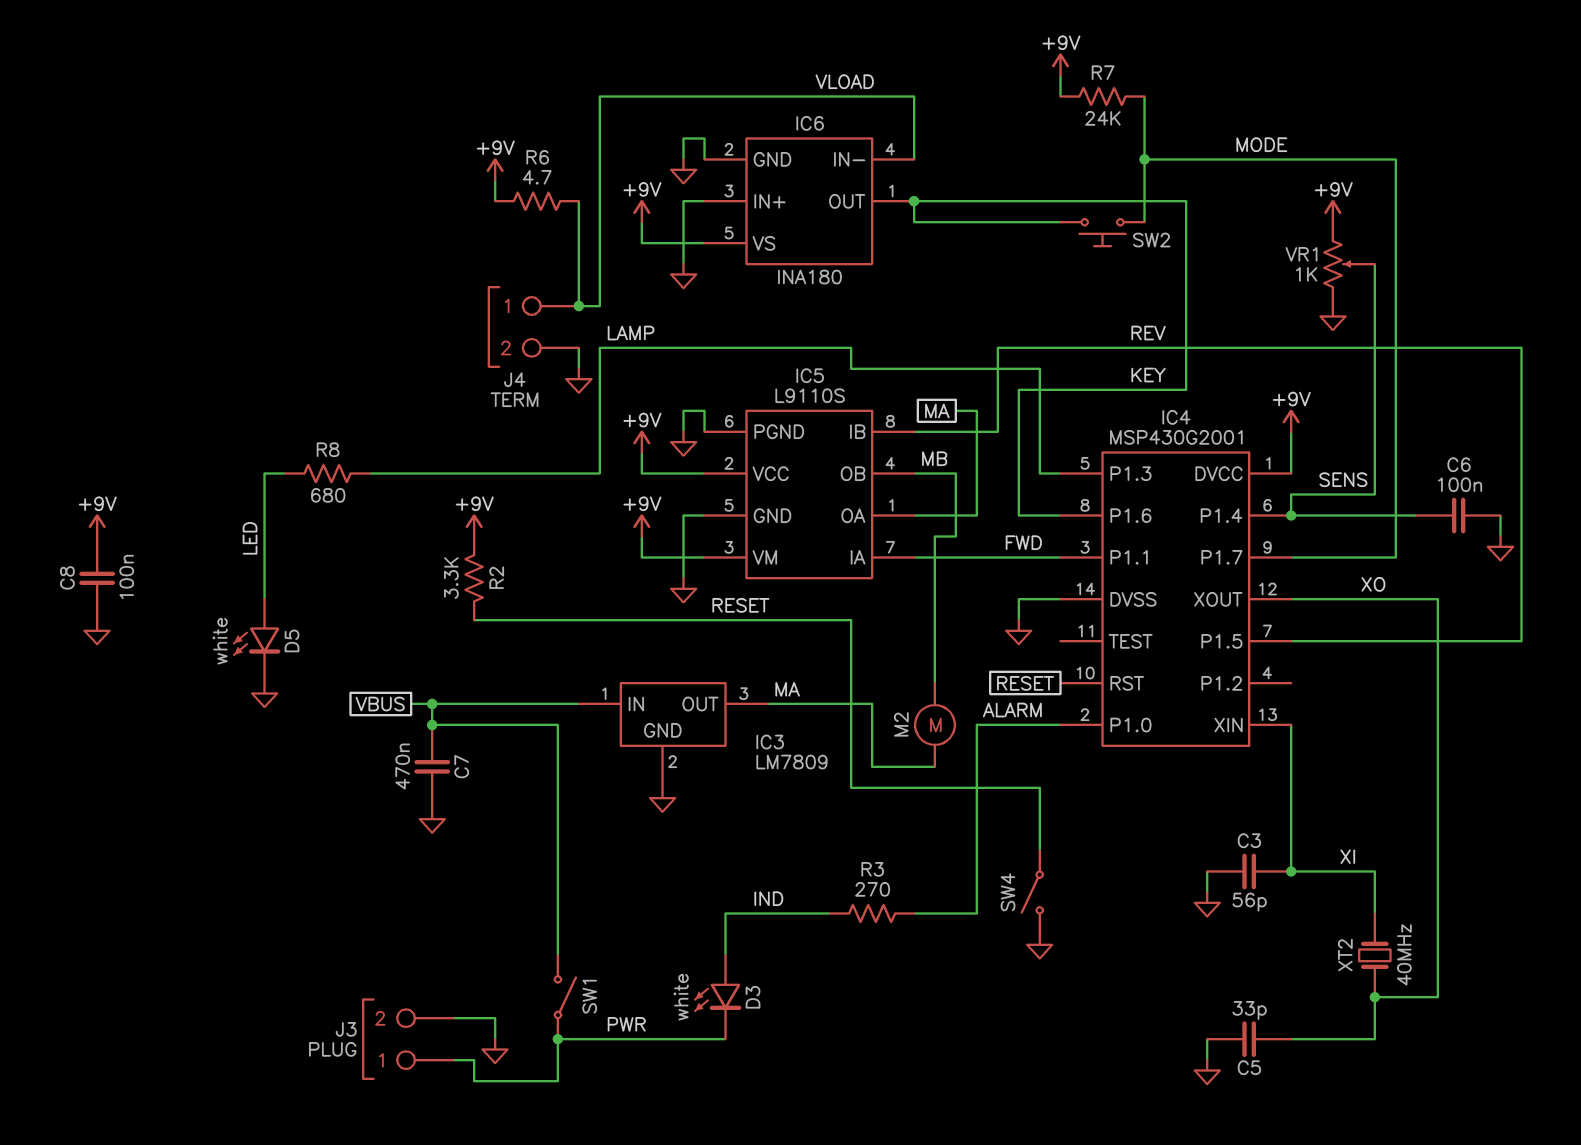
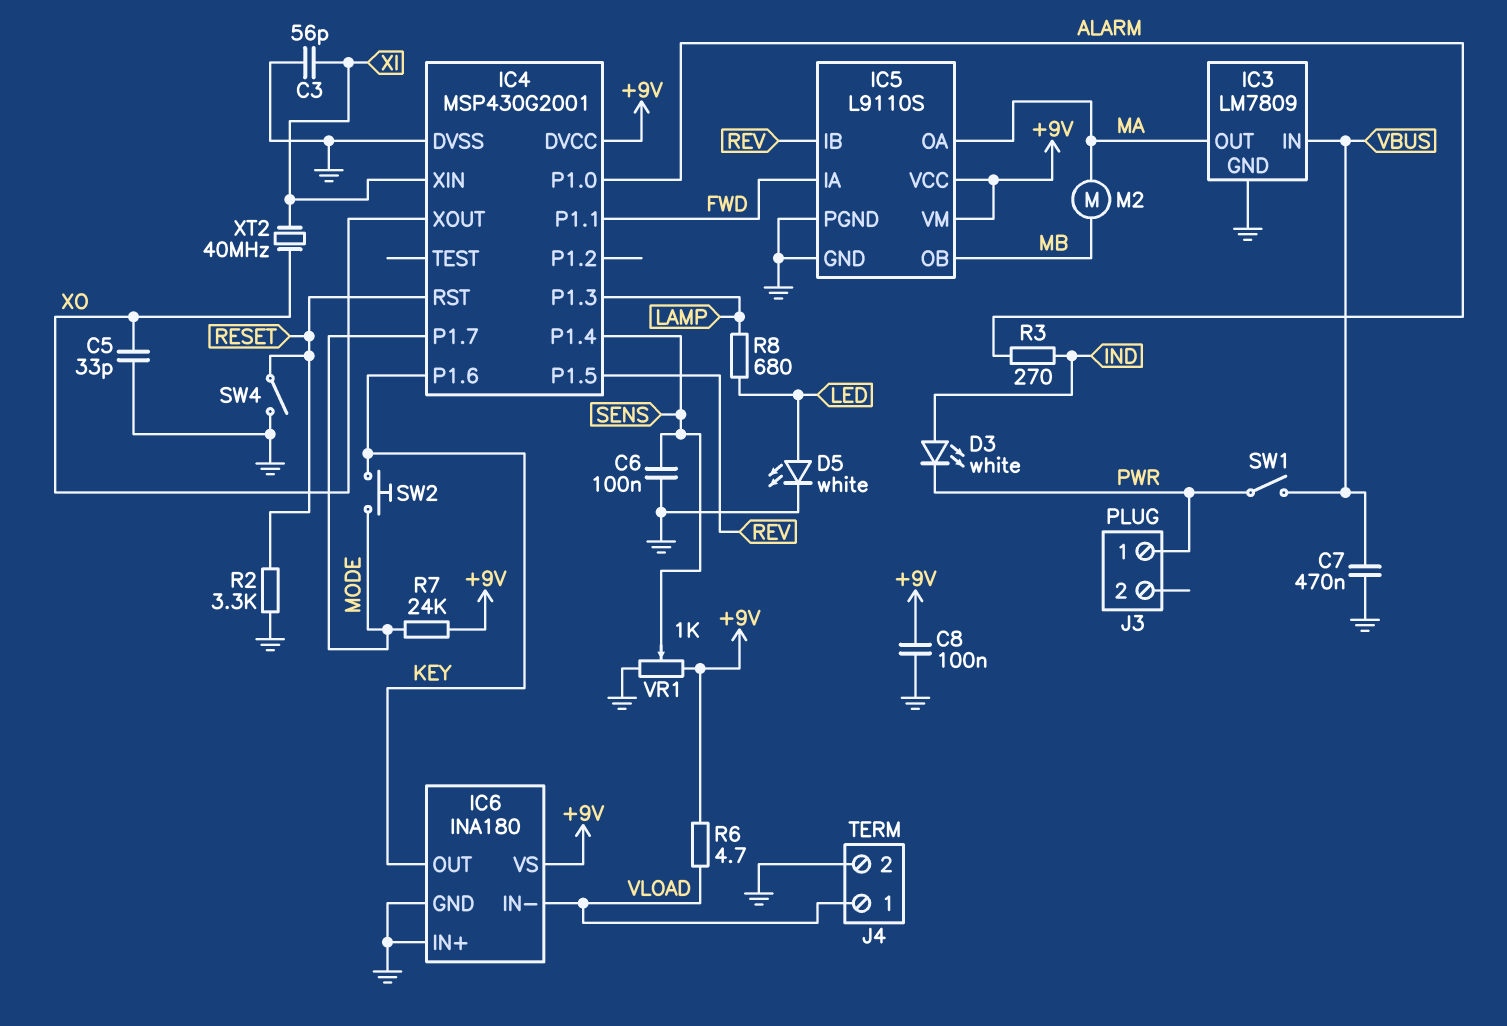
J3 pin 2: GND -> none
R2: 3.3k (+9V, RESET) -> 3.3k (GND, RESET)

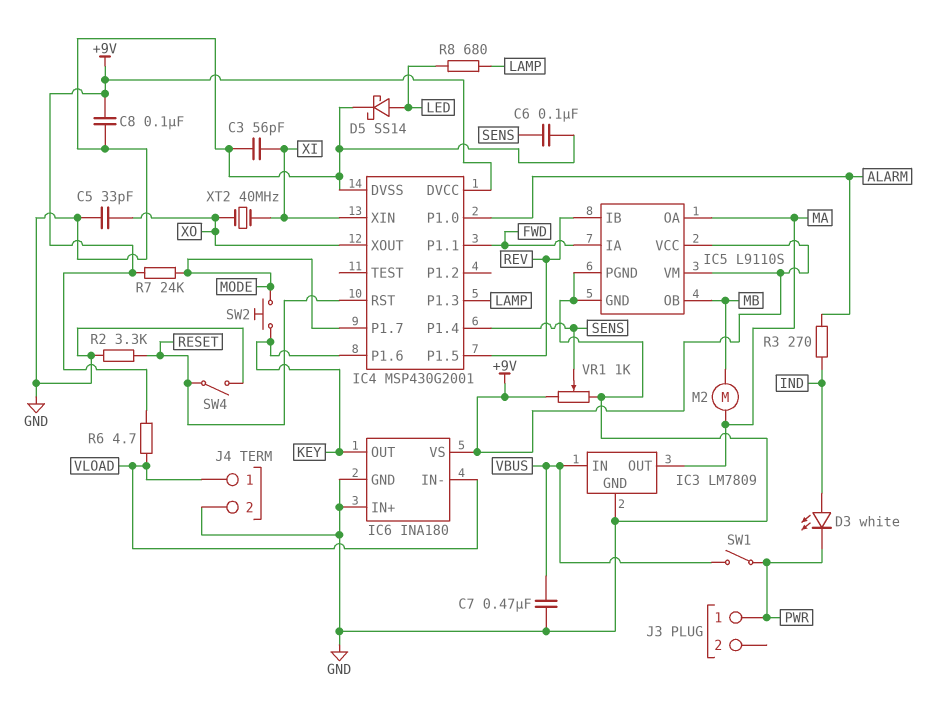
D5: LED white (A LED, K GND) -> schottky SS14 (A LED, K GND)

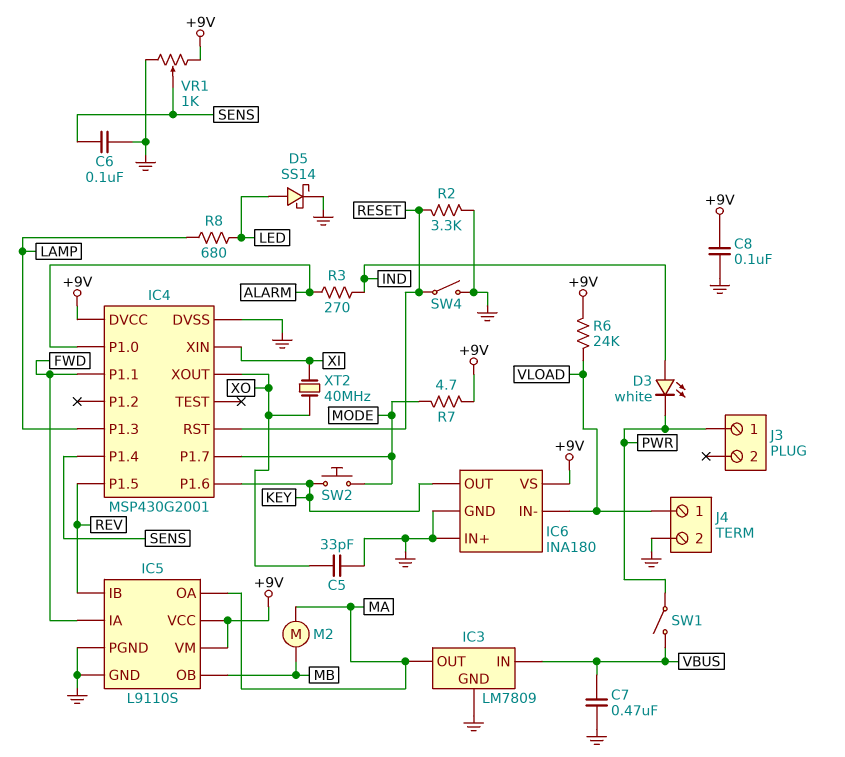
C3: 56pF (GND, XI) -> none
R6: 4.7 (+9V, VLOAD) -> 24k (+9V, VLOAD)
R7: 24k (+9V, MODE) -> 4.7 (+9V, MODE)

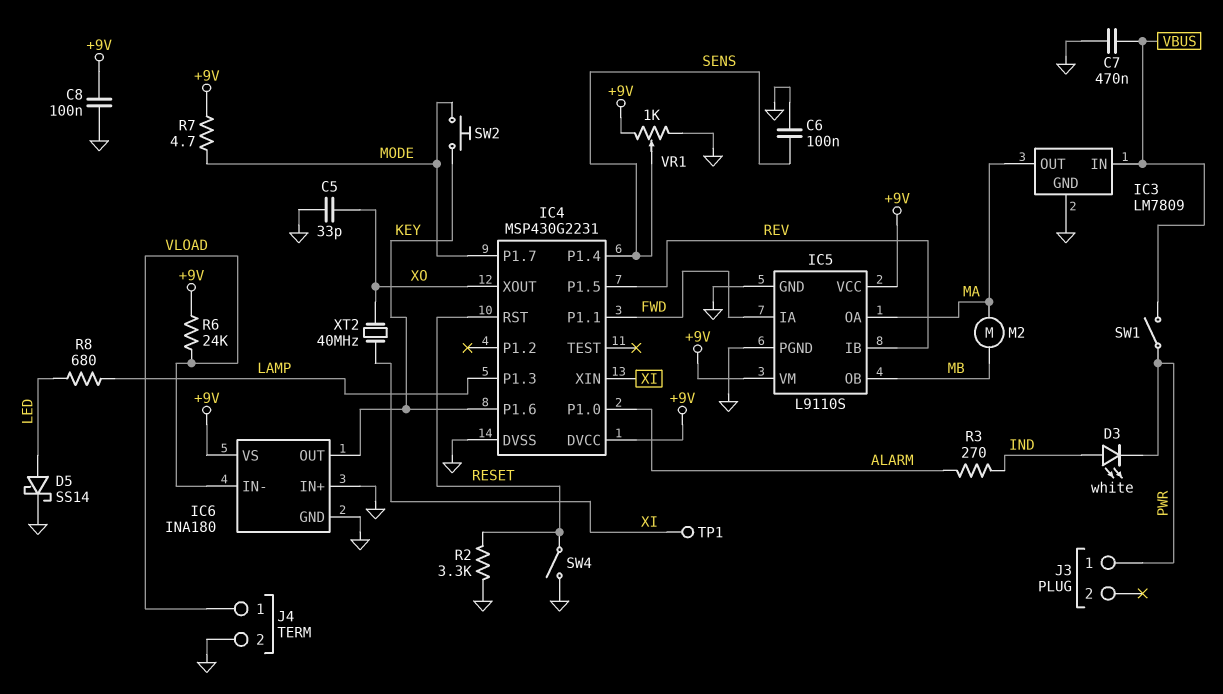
IC4: MSP430G2001 -> MSP430G2231
TP1: none -> test point (XI)

